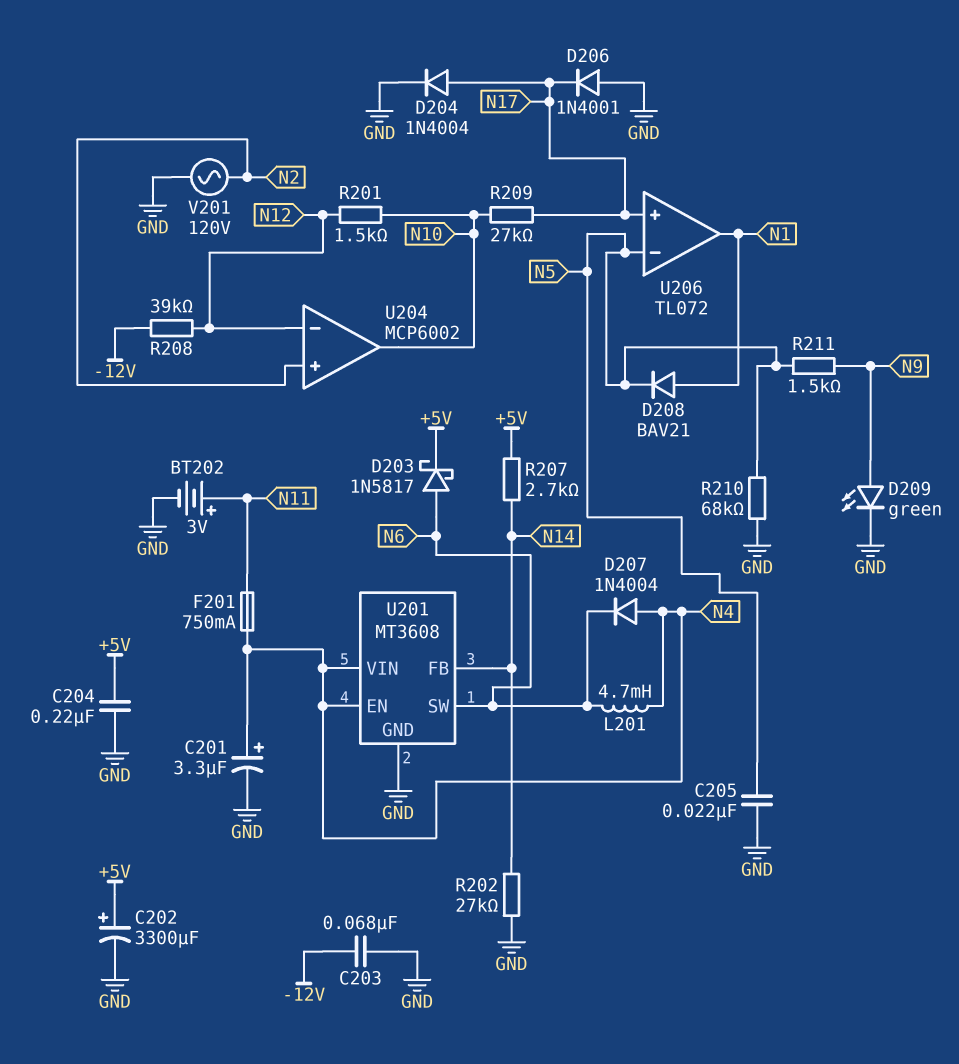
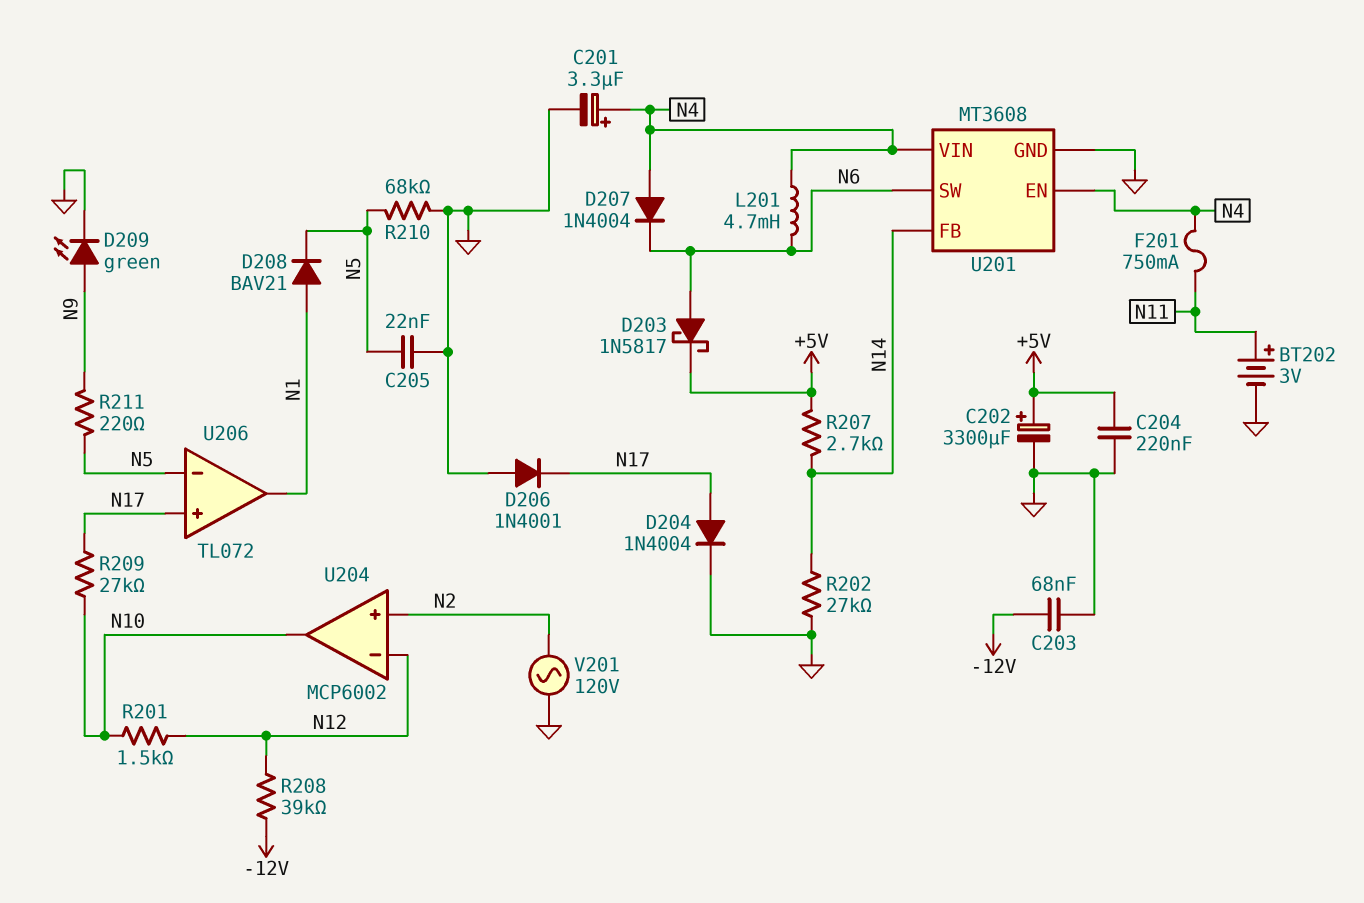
R211: 1.5k (N5, N9) -> 220 (N5, N9)

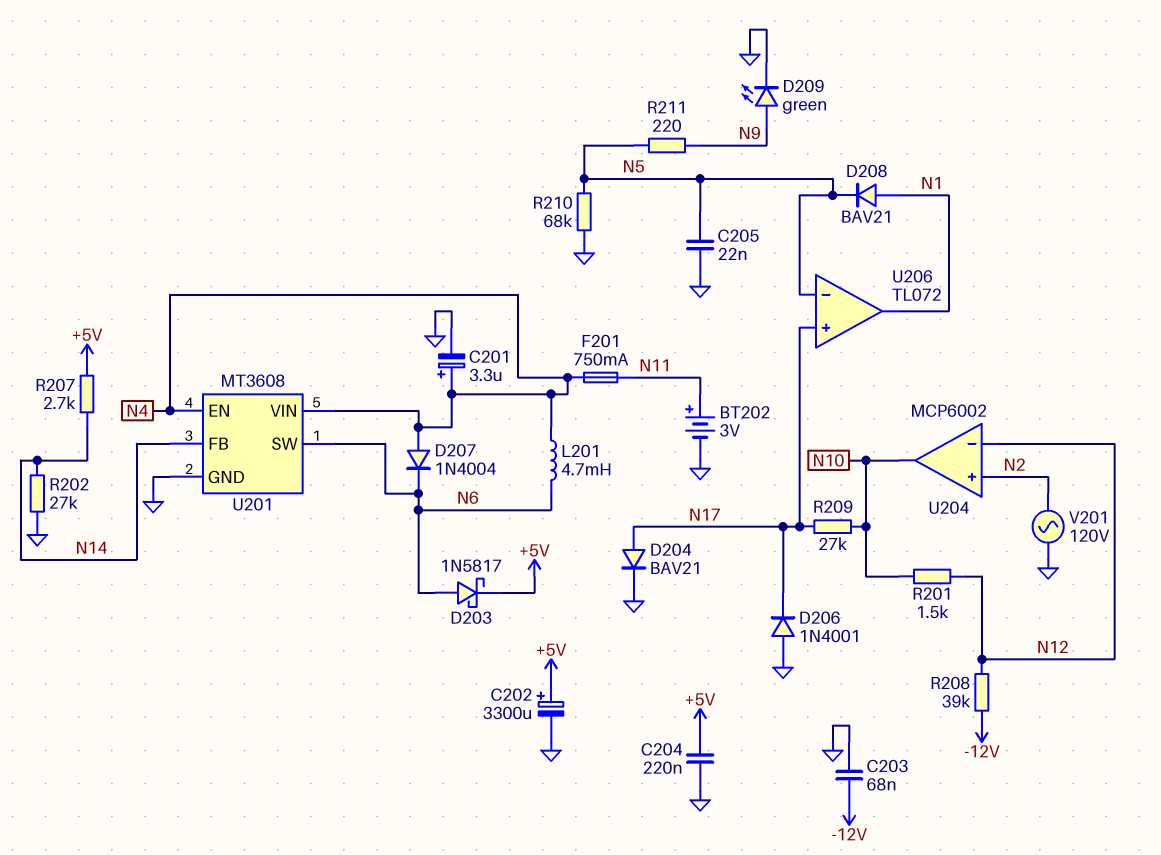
D204: diode 1N4004 (A N17, K GND) -> diode BAV21 (A N17, K GND)

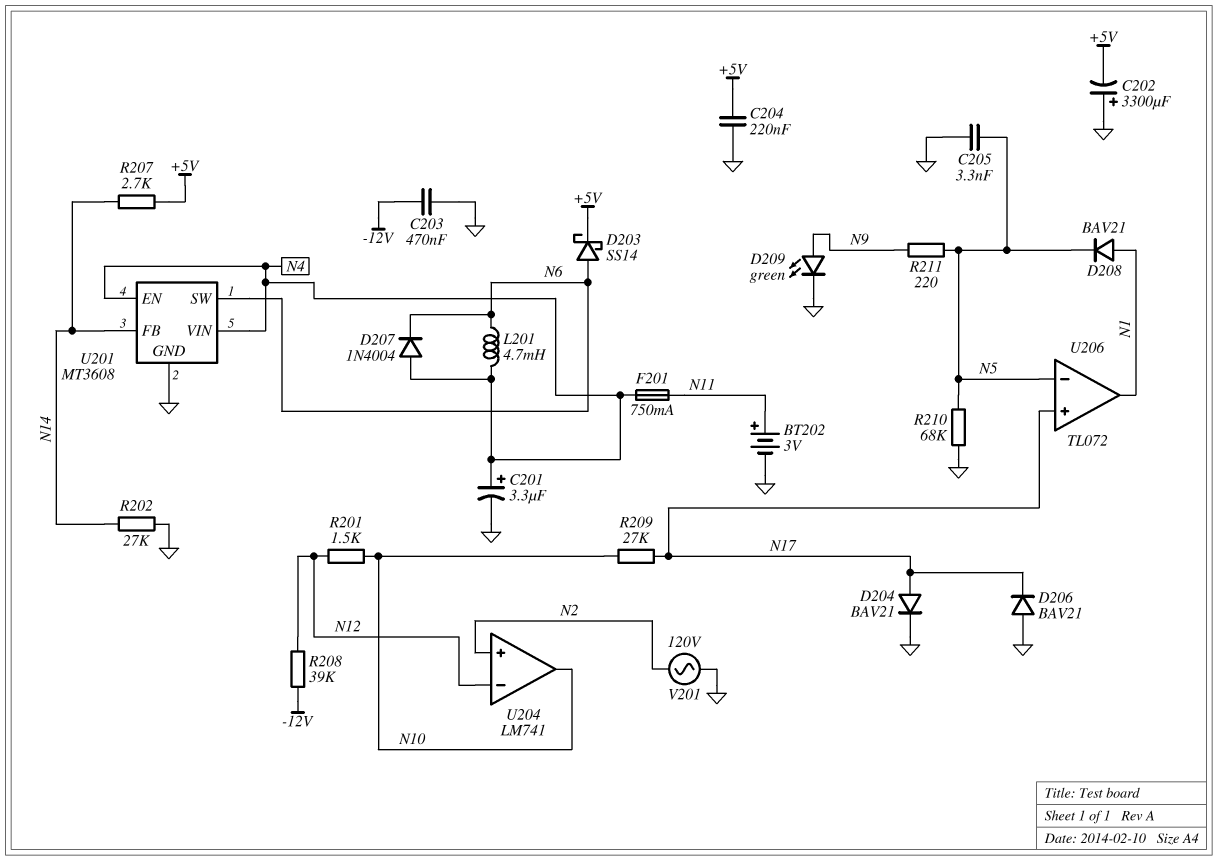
C202: 3300uF (plus +5V, minus GND) -> 3300uF (plus GND, minus +5V)
C203: 68nF (-12V, GND) -> 470nF (-12V, GND)
C205: 22nF (GND, N5) -> 3.3nF (GND, N5)
D203: schottky 1N5817 (A N6, K +5V) -> schottky SS14 (A N6, K +5V)
D206: diode 1N4001 (A GND, K N17) -> diode BAV21 (A GND, K N17)
U204: MCP6002 -> LM741

